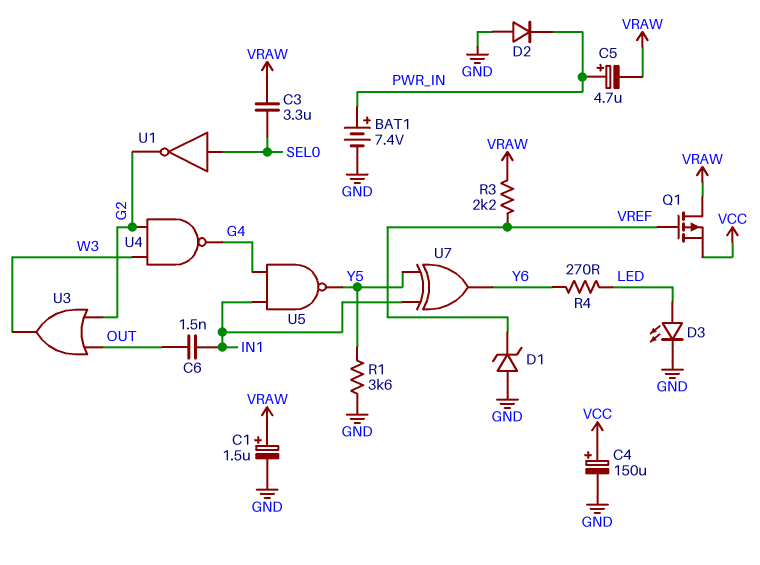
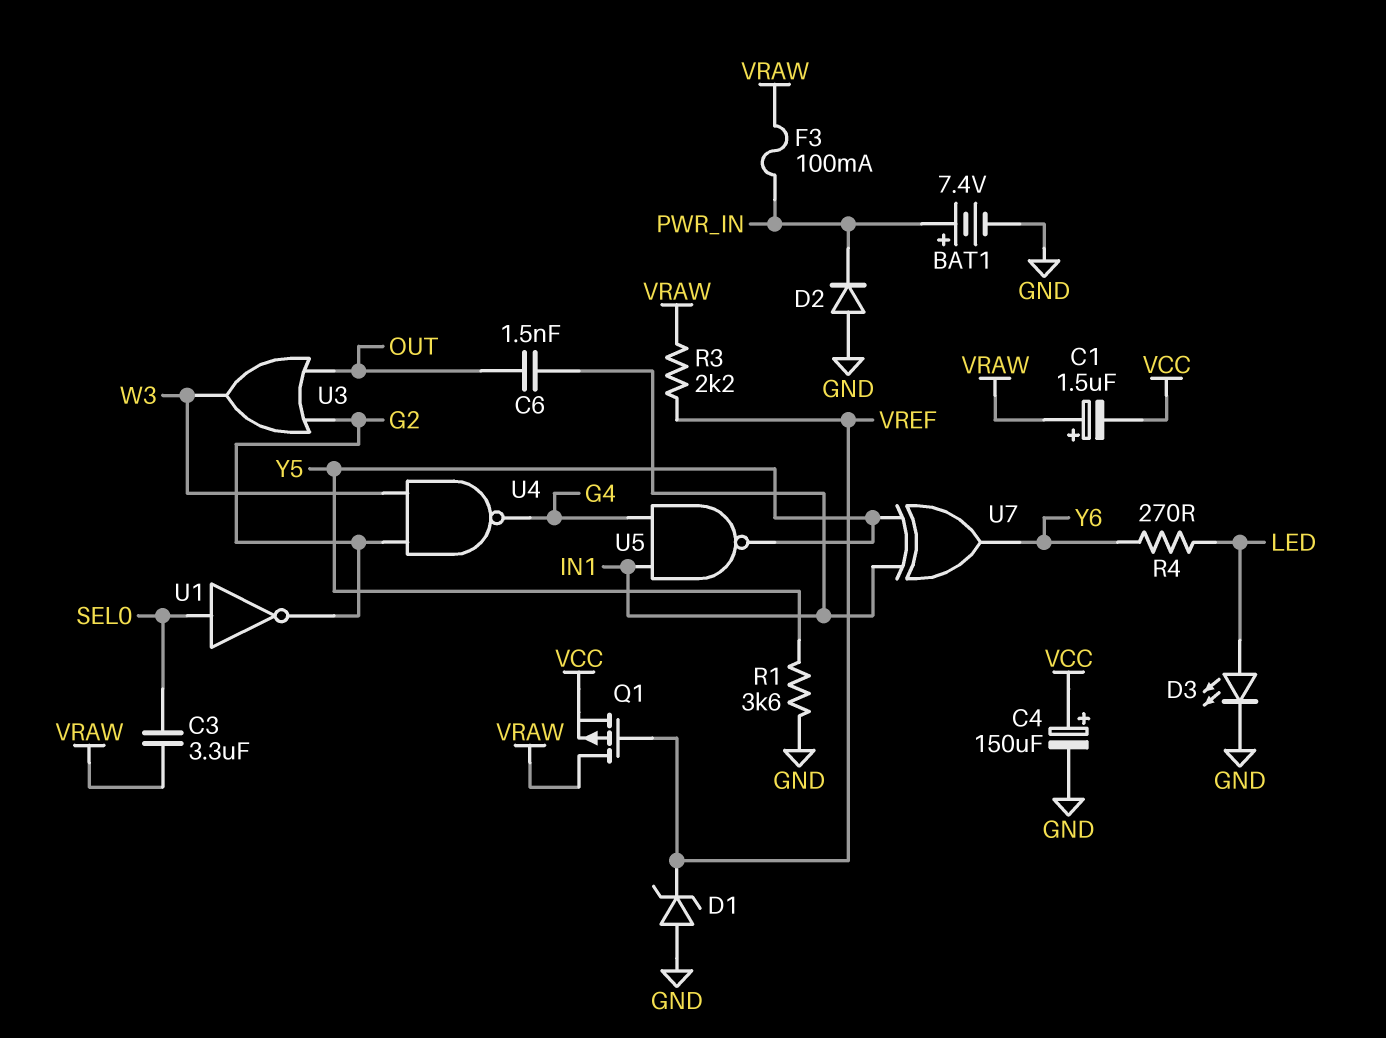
C1: 1.5uF (plus VRAW, minus GND) -> 1.5uF (plus VRAW, minus VCC)
C5: 4.7uF (plus PWR_IN, minus VRAW) -> none
F3: none -> 100mA (PWR_IN, VRAW)

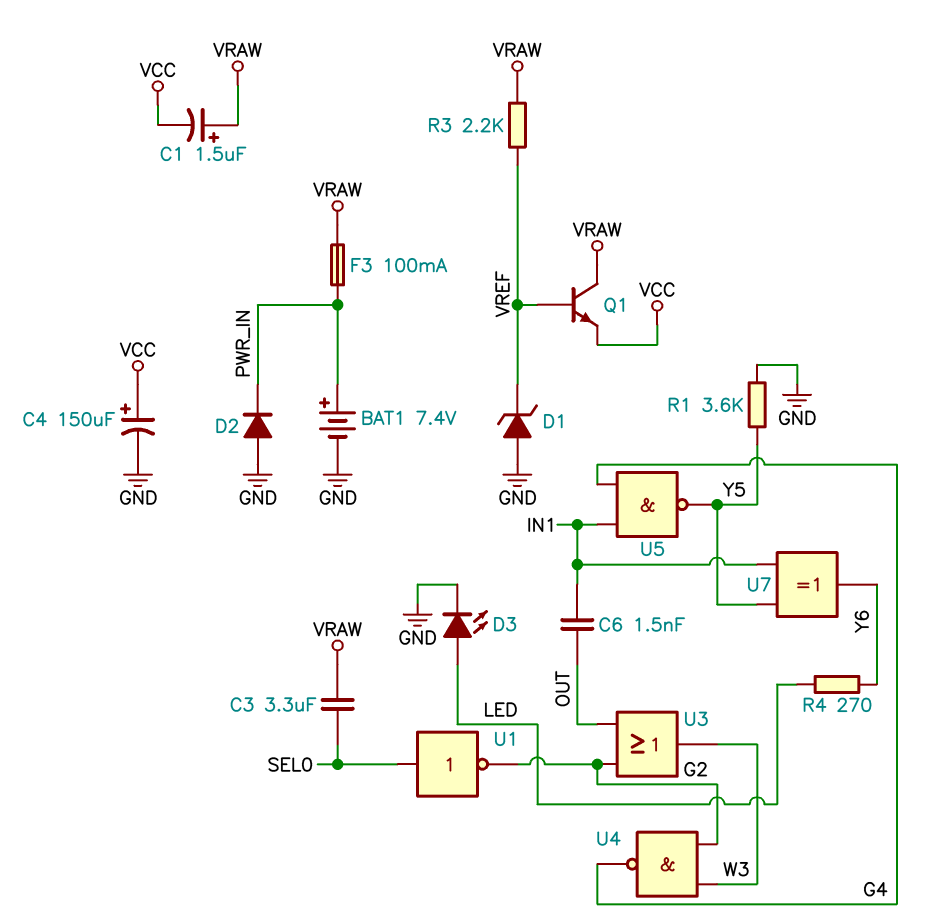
Q1: PMOS (G VREF, D VRAW, S VCC) -> NPN (B VREF, C VRAW, E VCC)

